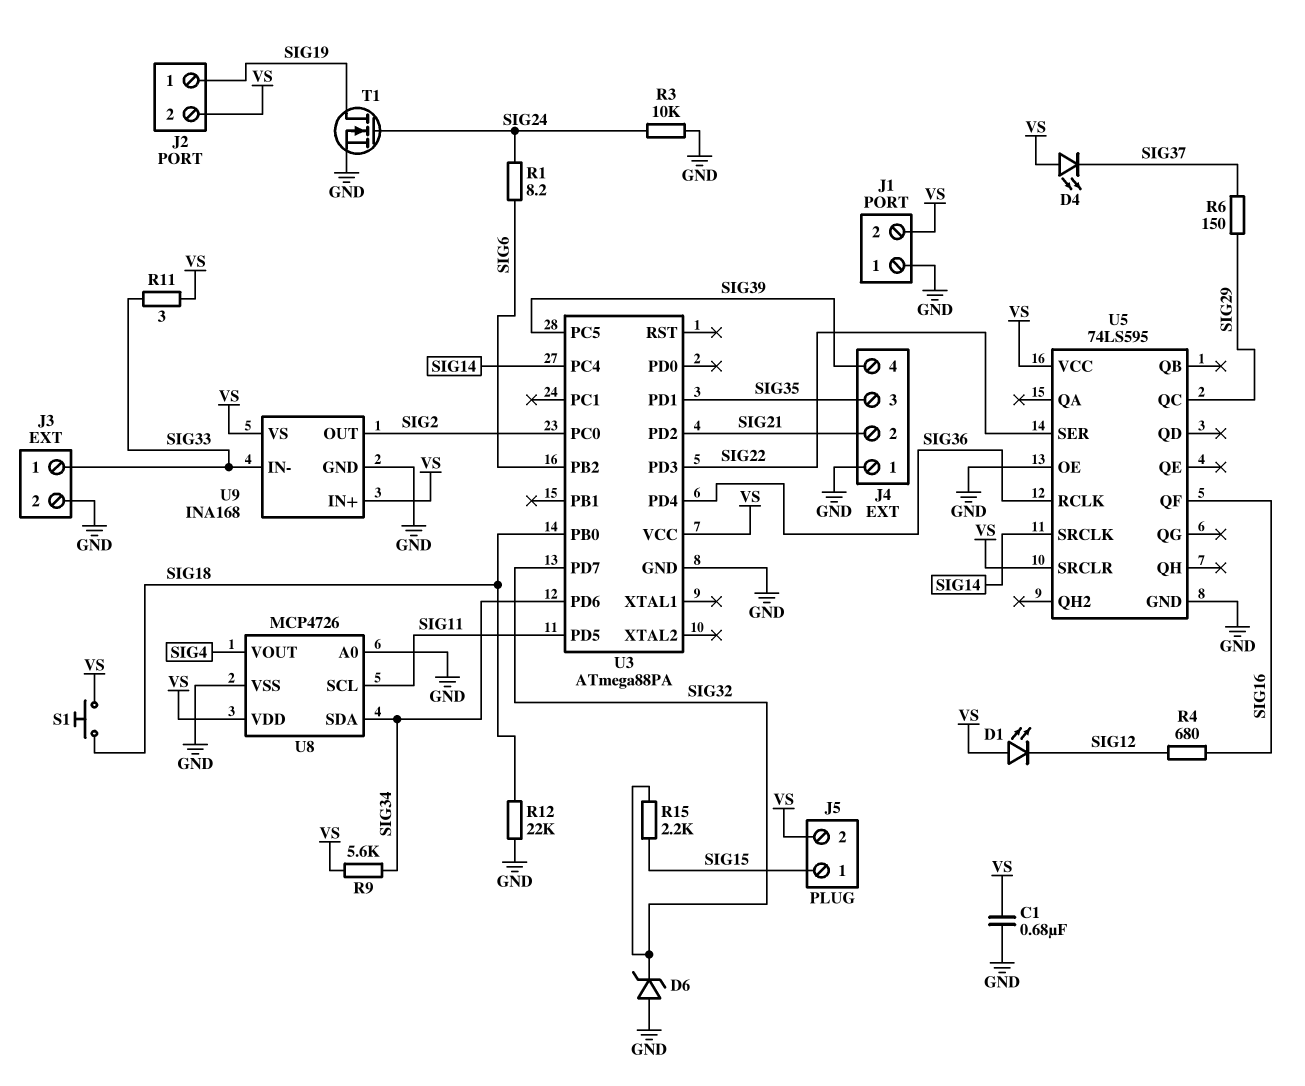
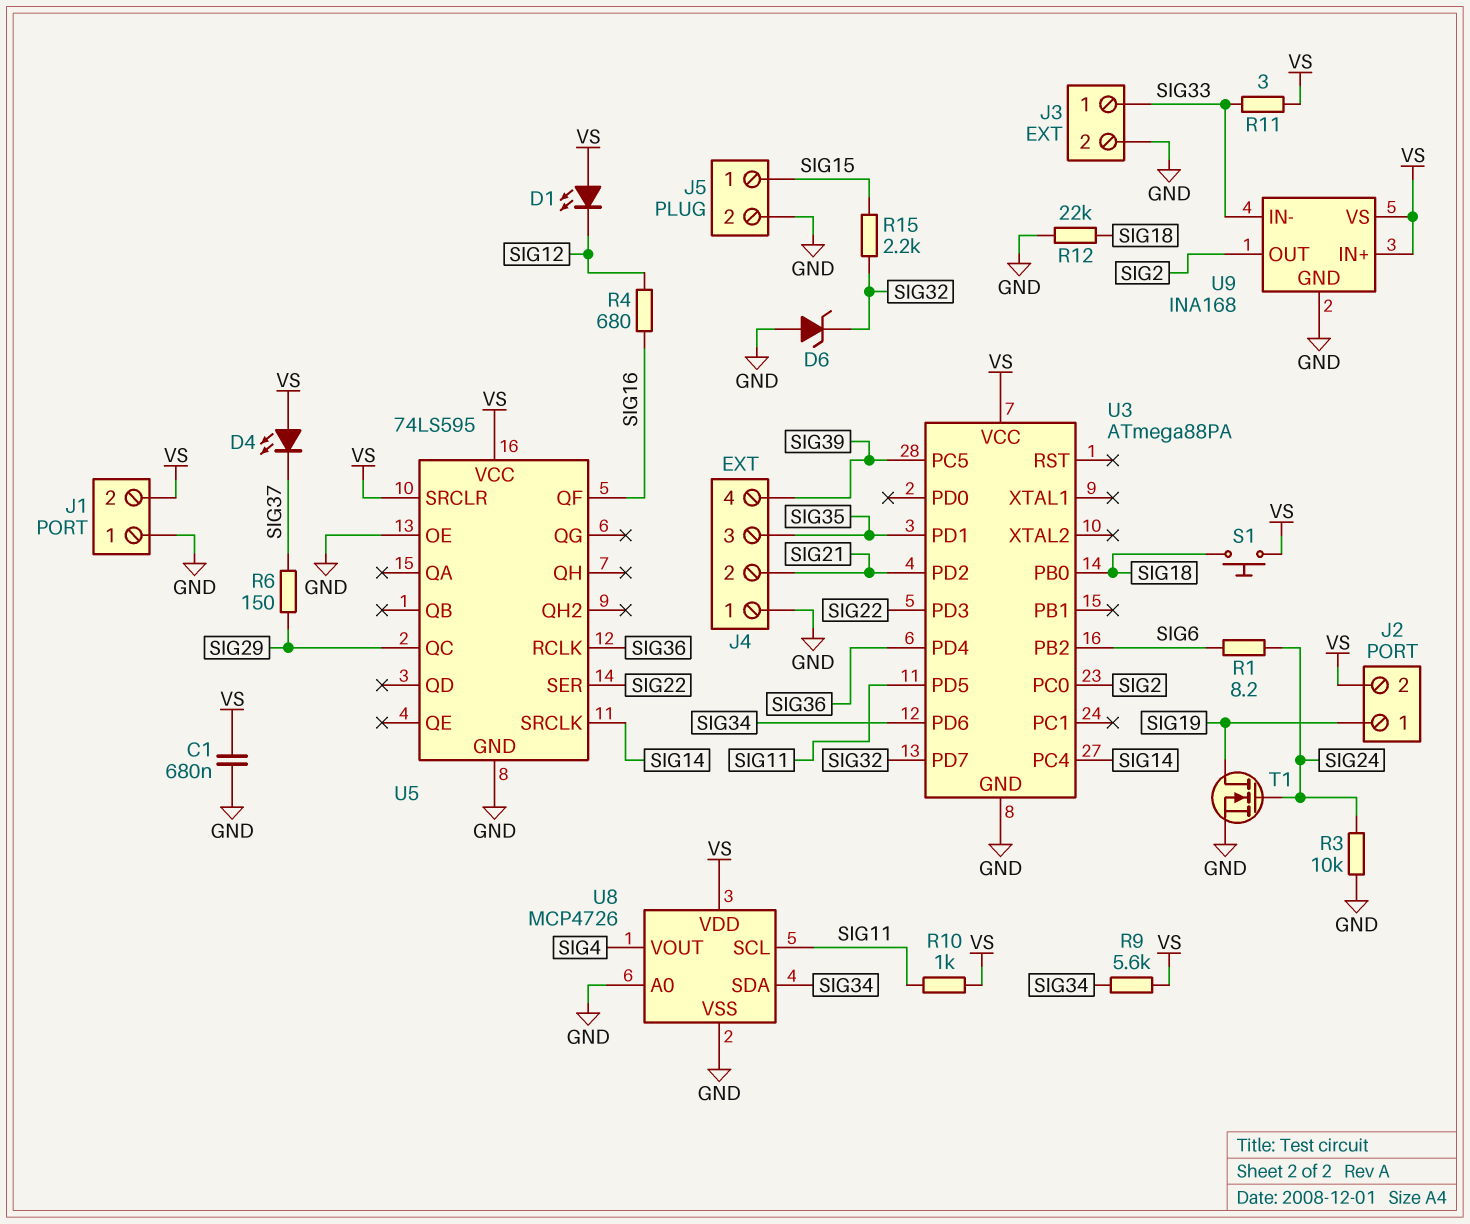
J5 pin 2: VS -> GND
R10: none -> 1k (SIG11, VS)

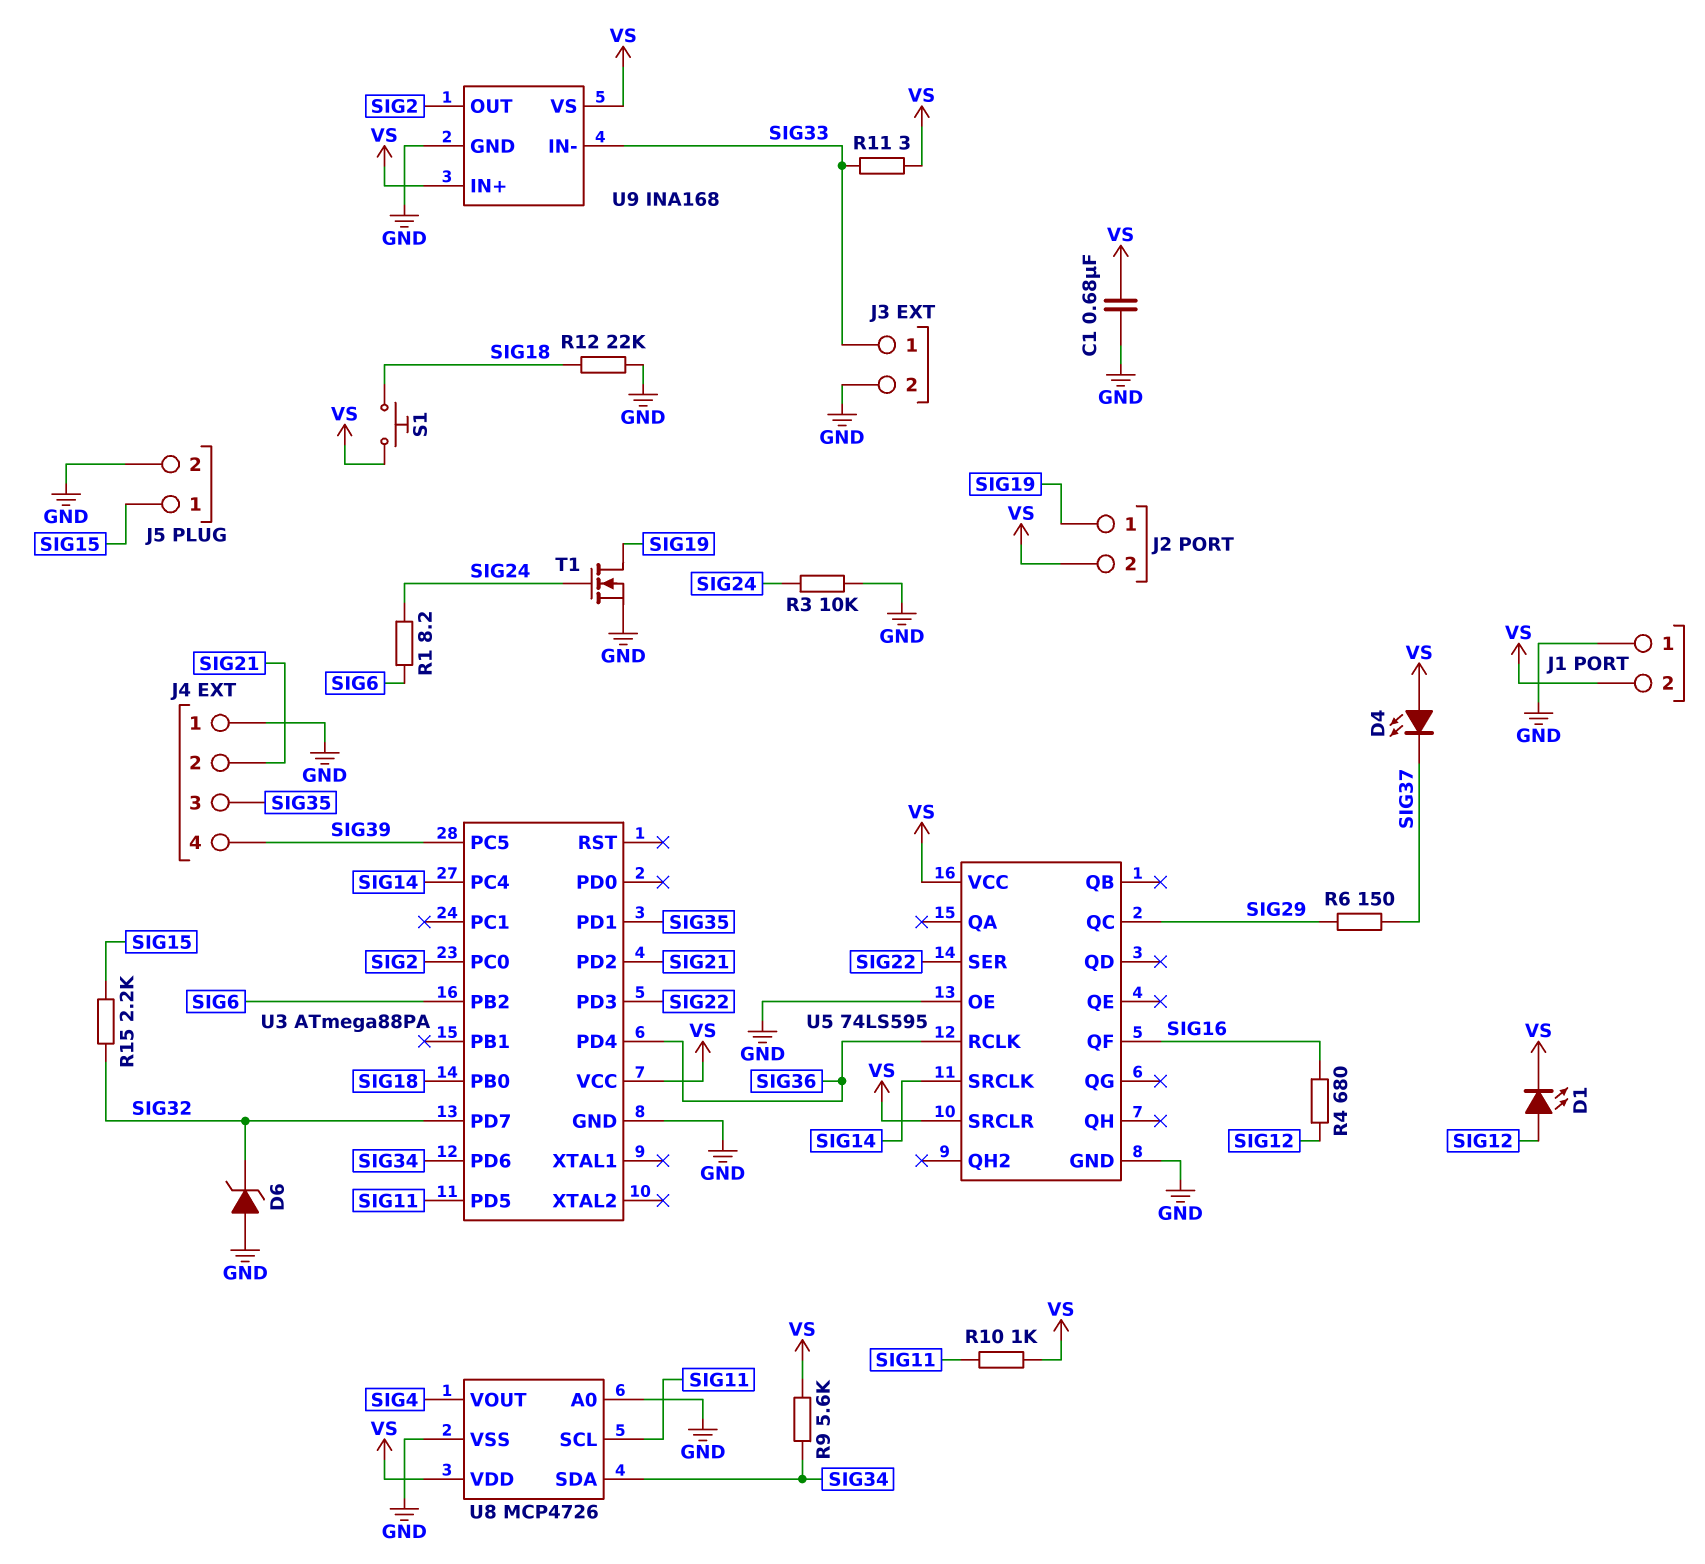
D1: LED (A VS, K SIG12) -> LED (A SIG12, K VS)

